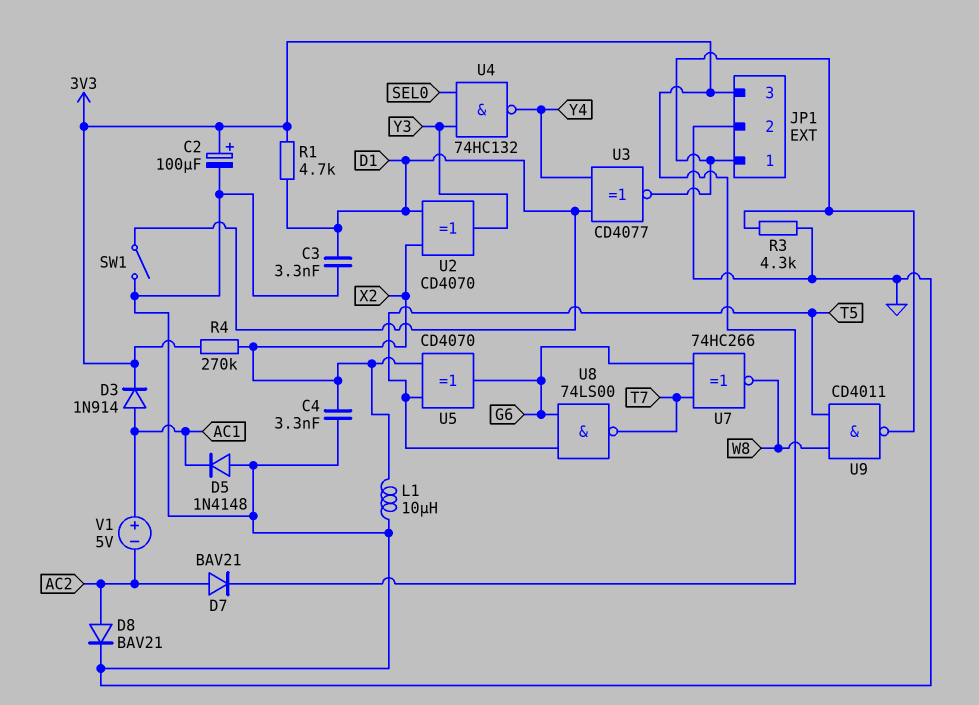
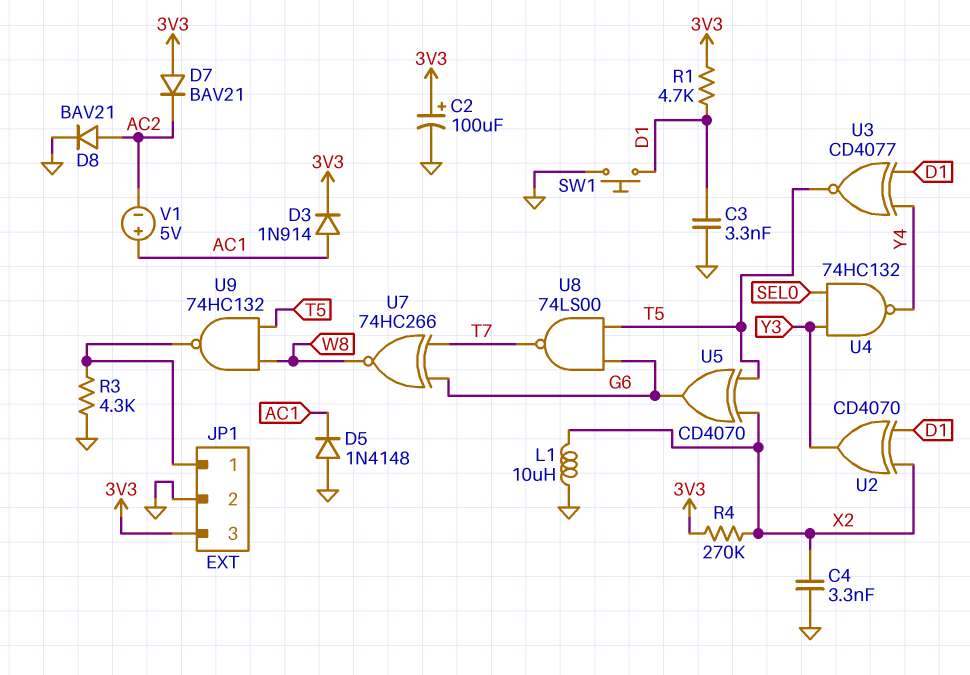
D7: diode BAV21 (A AC2, K 3V3) -> diode BAV21 (A 3V3, K AC2)
SW1: switch (D1, GND) -> button (D1, GND)
U3: XNOR CD4077 (in D1, in Y4, out JP1/1) -> XNOR CD4077 (in D1, in Y4, out T5)
U9: NAND CD4011 (in T5, in W8, out JP1/1) -> NAND 74HC132 (in T5, in W8, out JP1/1)

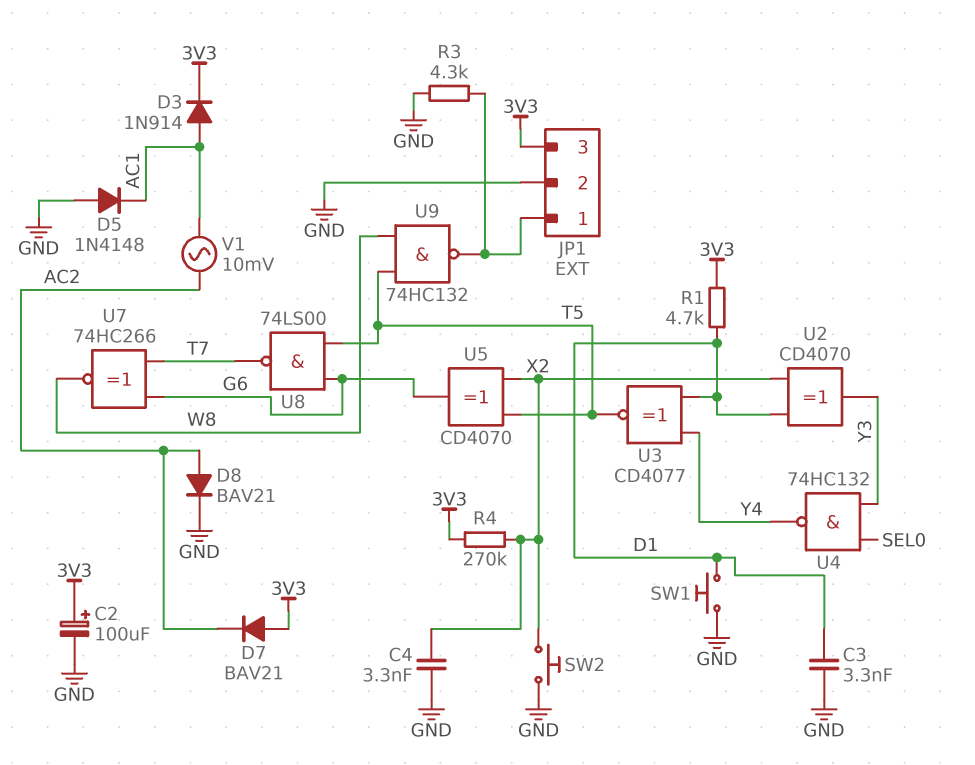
L1: 10uH (GND, X2) -> none
SW2: none -> button (GND, X2)
V1: 5V (plus AC1, minus AC2) -> AC 10mV (AC1, AC2)

